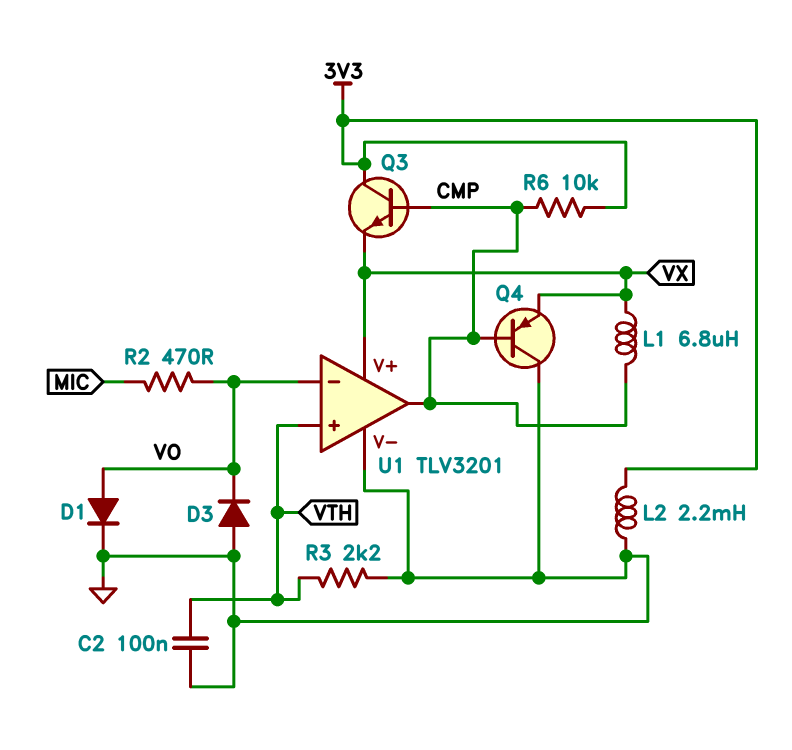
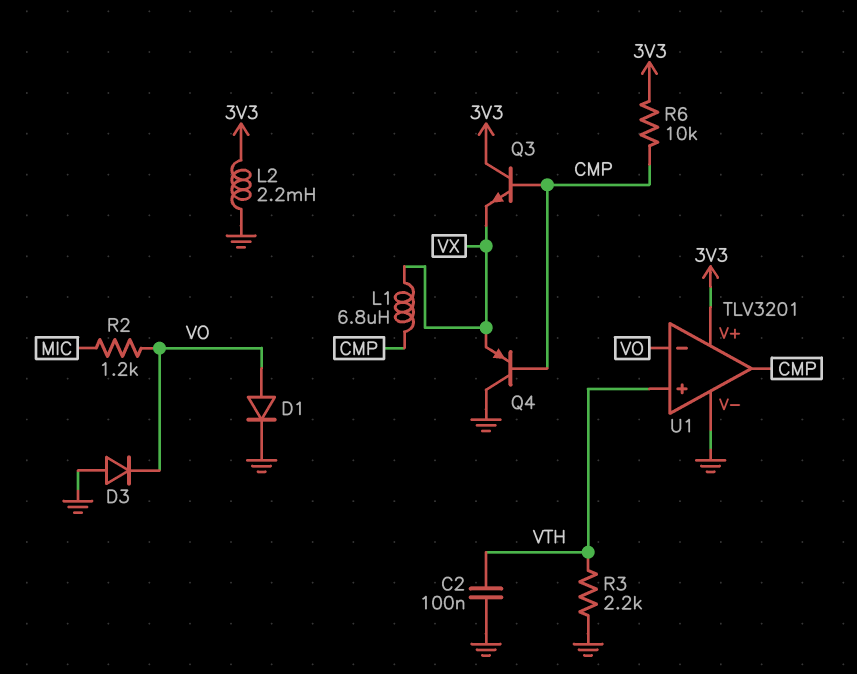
R2: 470 (MIC, VO) -> 1.2k (MIC, VO)
U1 pin V+: VX -> 3V3

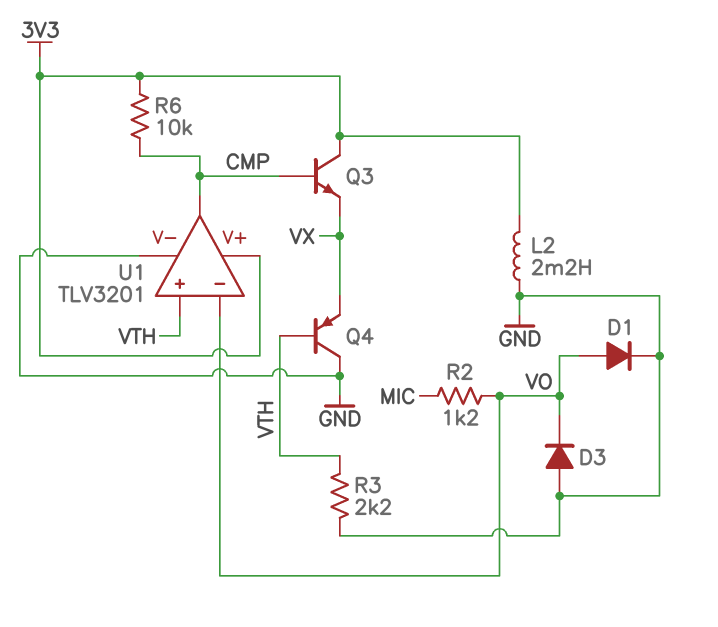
C2: 100nF (GND, VTH) -> none
L1: 6.8uH (CMP, VX) -> none
Q4: PNP (B CMP, C GND, E VX) -> PNP (B VTH, C GND, E VX)

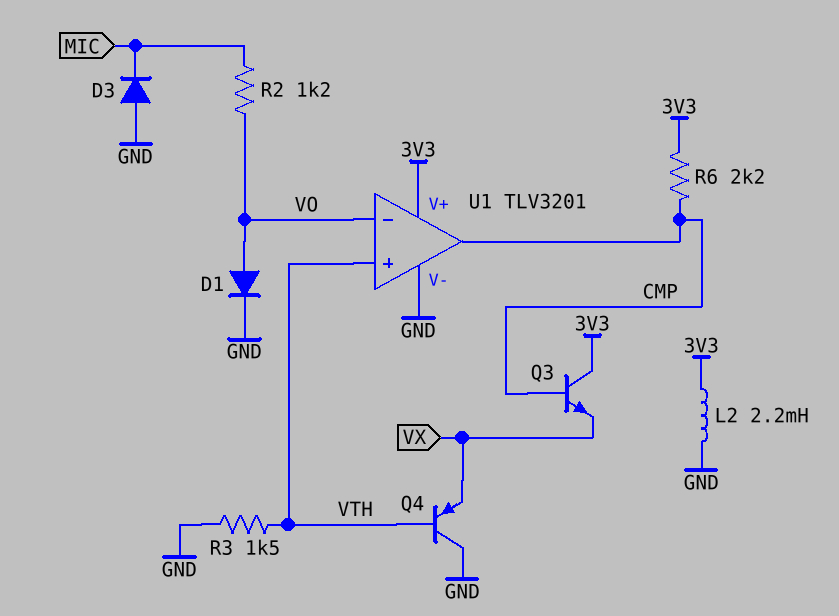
D3: diode (A GND, K VO) -> diode (A GND, K MIC)
R3: 2.2k (GND, VTH) -> 1.5k (GND, VTH)
R6: 10k (3V3, CMP) -> 2.2k (3V3, CMP)

